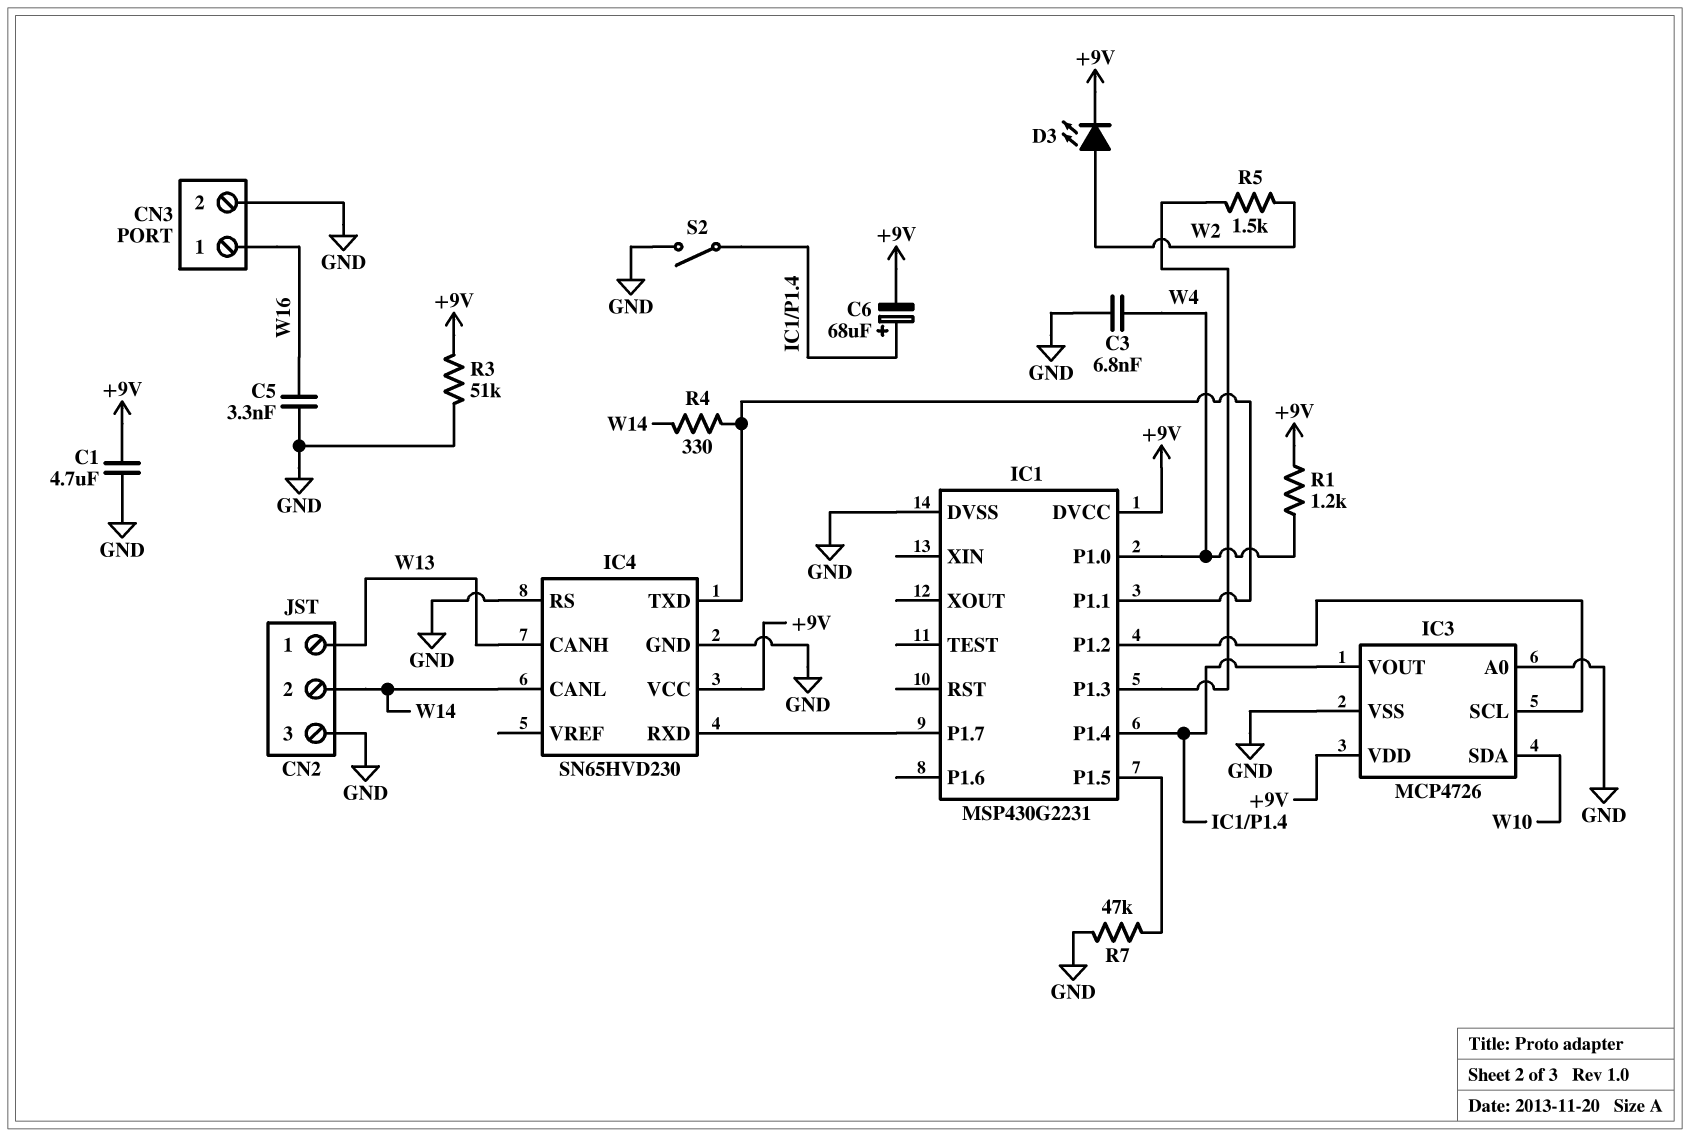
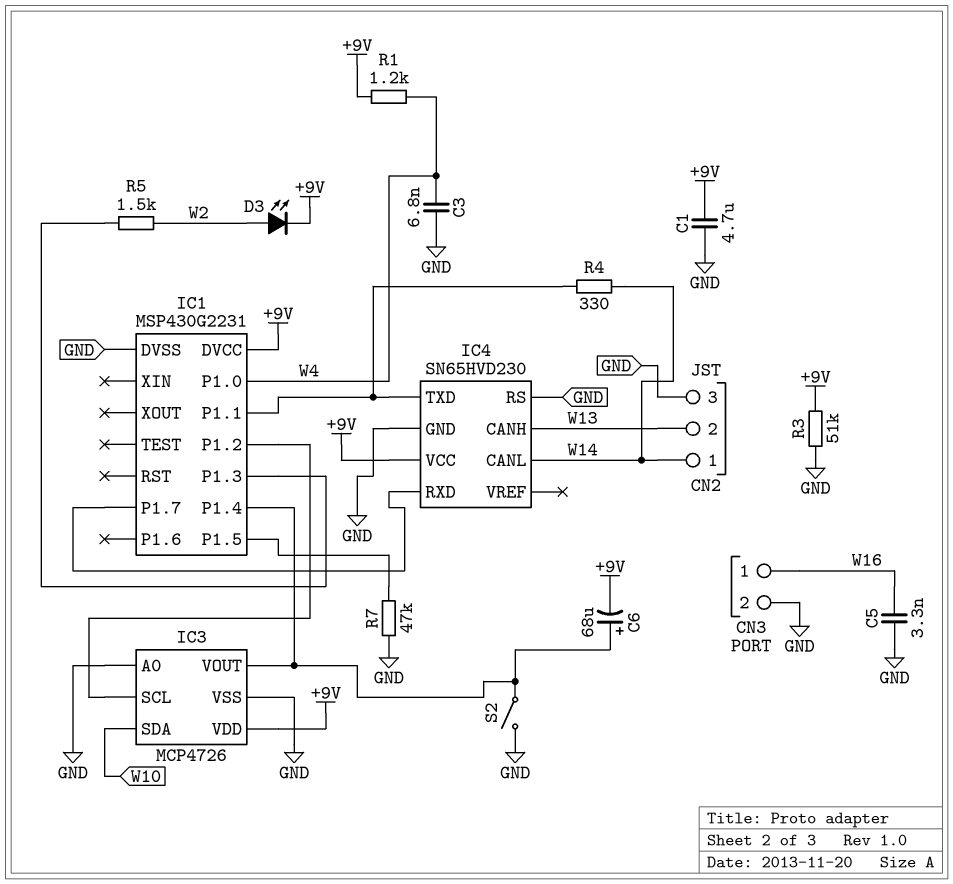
CN2 pin 1: W13 -> W14
CN2 pin 2: W14 -> W13

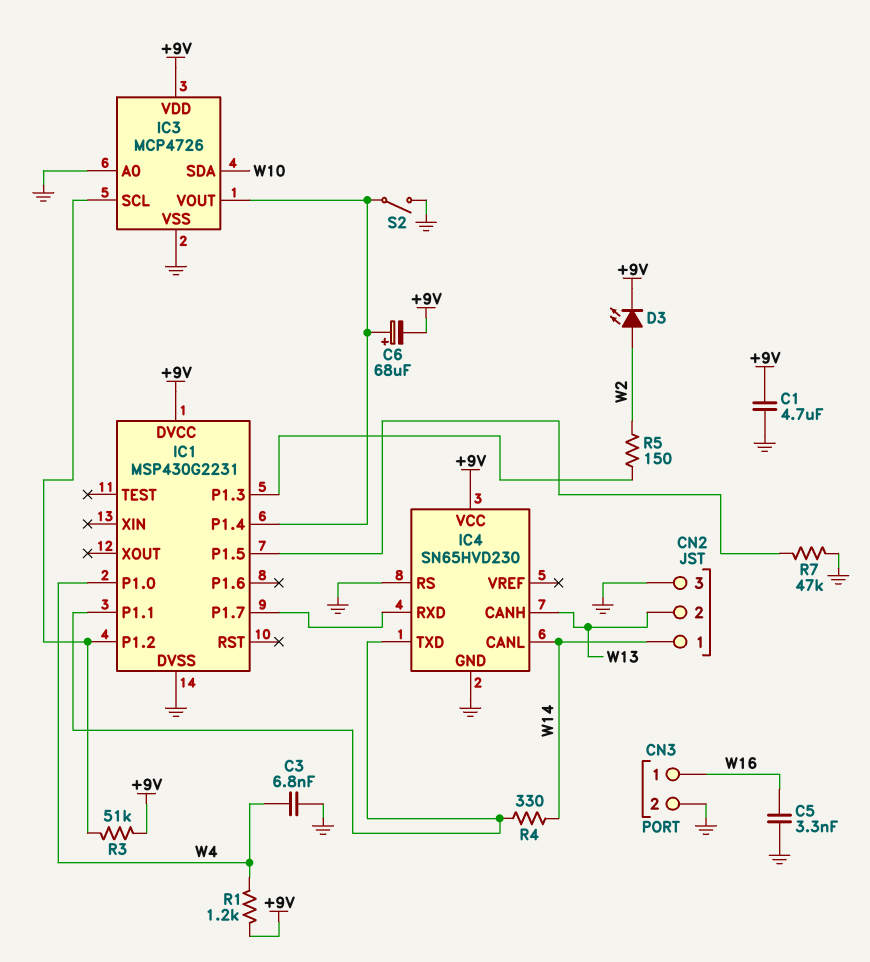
R3: 51k (+9V, GND) -> 51k (+9V, IC1/P1.2)
R5: 1.5k (IC1/P1.3, W2) -> 150 (IC1/P1.3, W2)

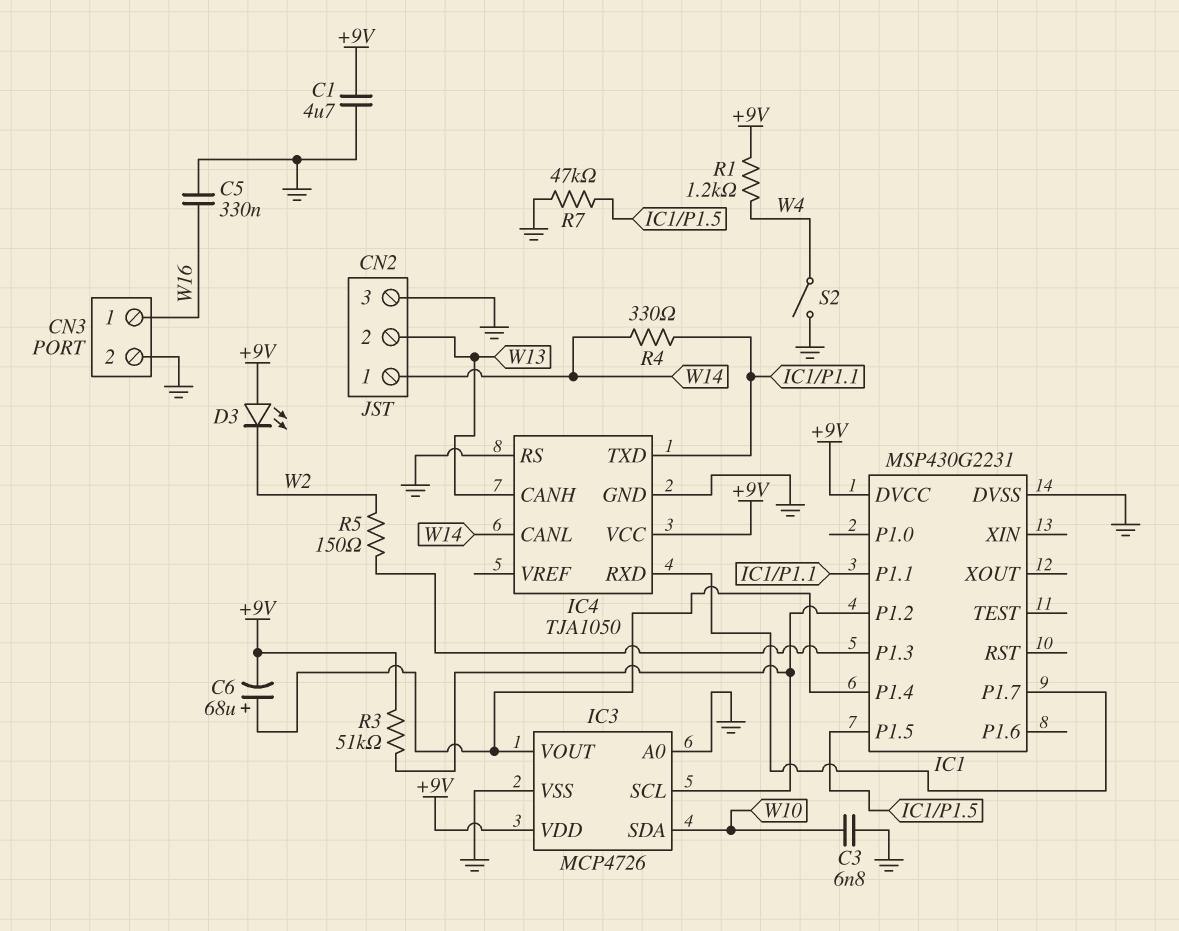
C3: 6.8nF (GND, W4) -> 6.8nF (GND, W10)
C5: 3.3nF (GND, W16) -> 330nF (GND, W16)
D3: LED (A W2, K +9V) -> LED (A +9V, K W2)
IC1 pin P1.0: W4 -> none
IC4: SN65HVD230 -> TJA1050
S2: switch (GND, IC1/P1.4) -> switch (GND, W4)

